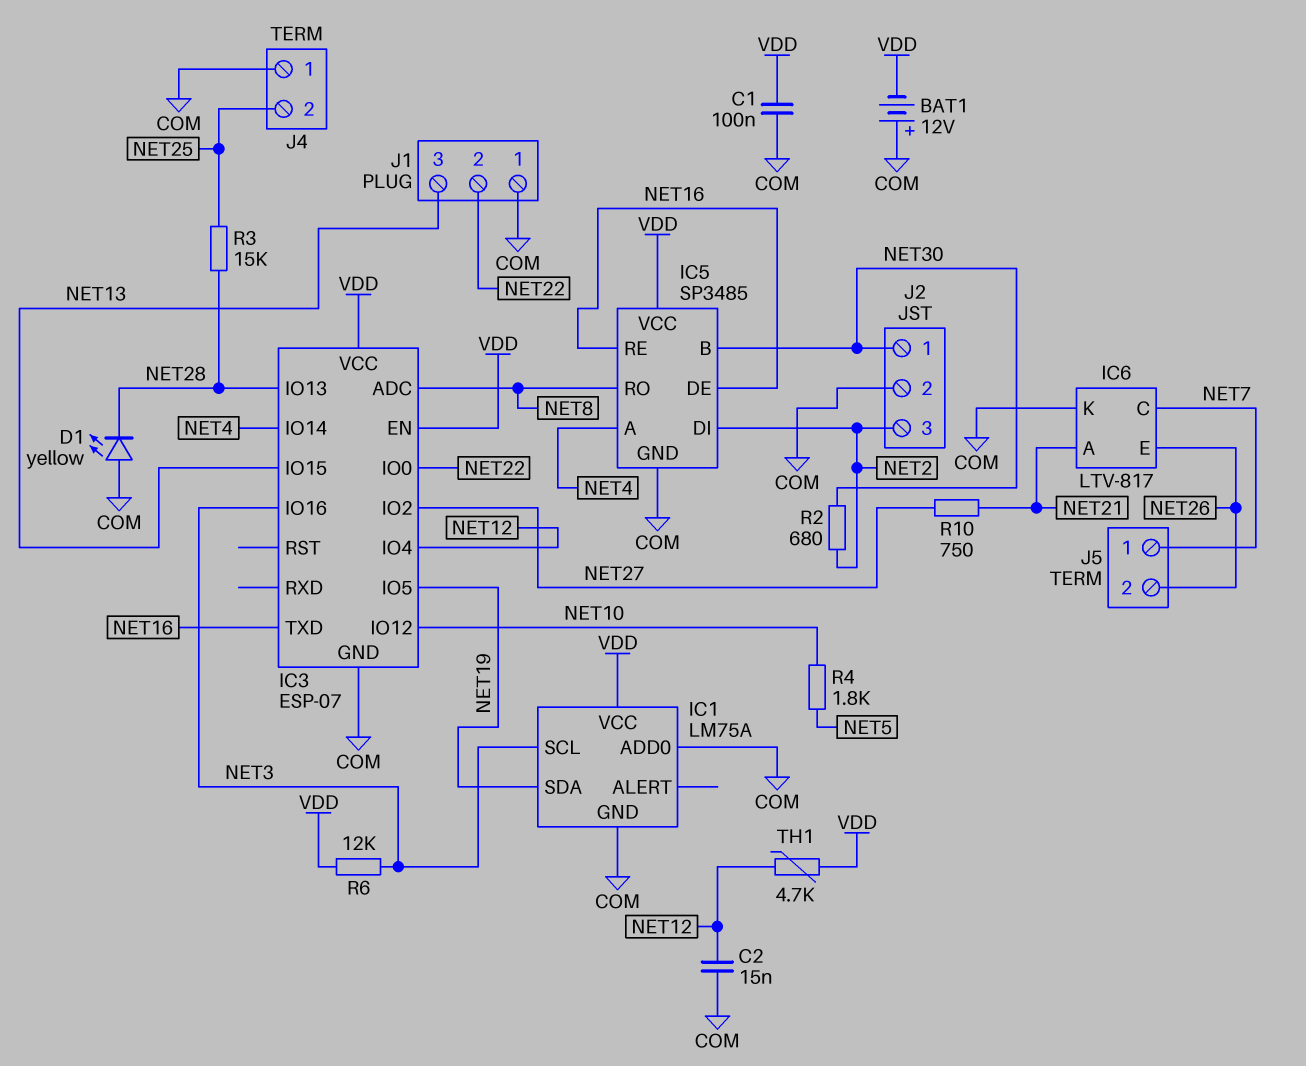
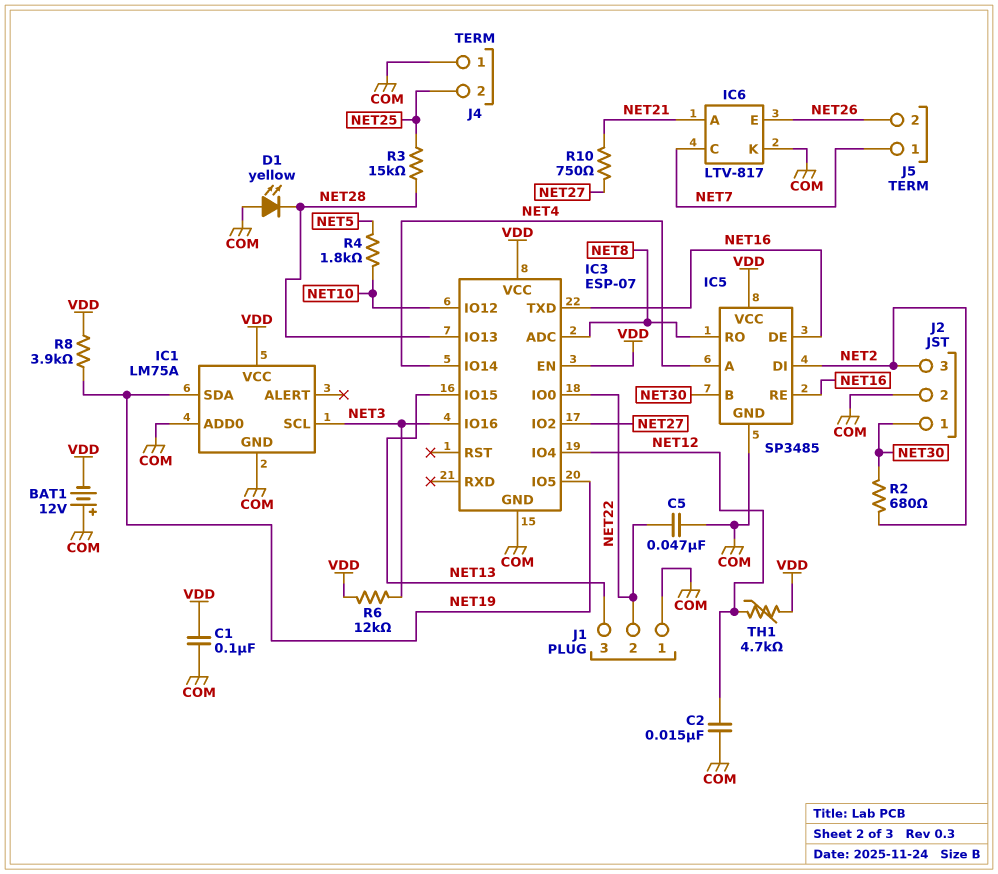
C5: none -> 47nF (COM, NET22)
R8: none -> 3.9k (NET19, VDD)

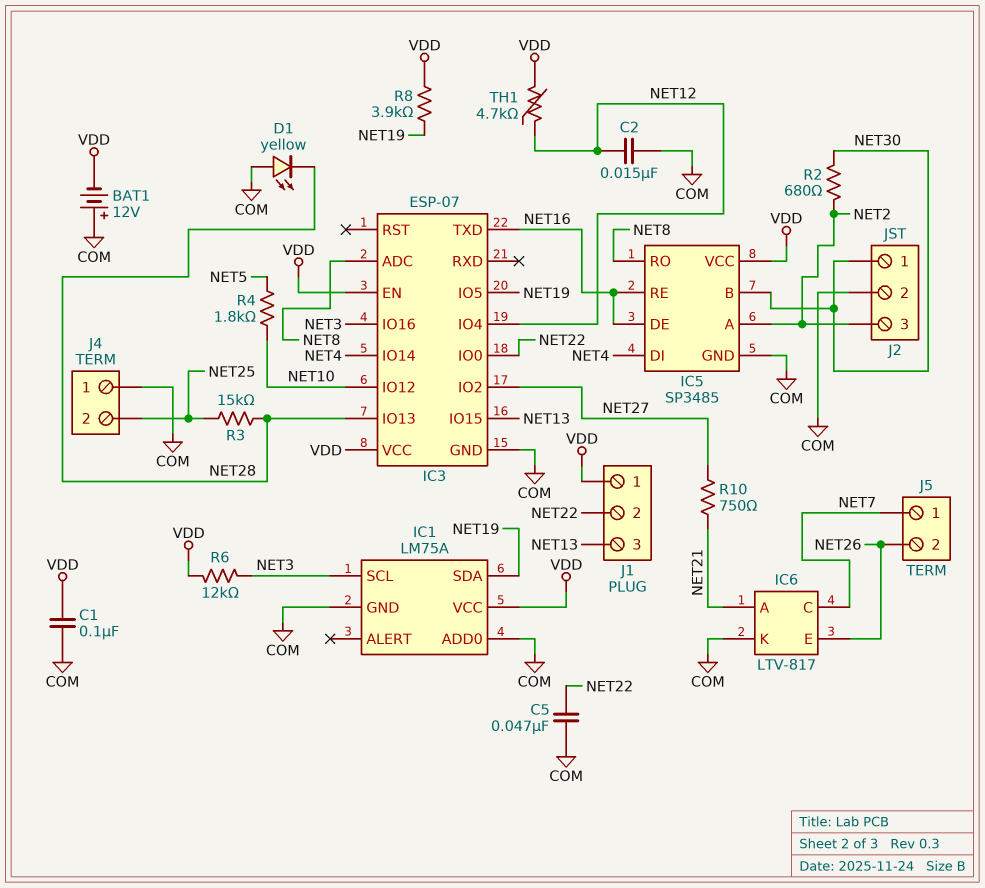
IC5 pin A: NET4 -> NET2
IC5 pin DI: NET2 -> NET4
J1 pin 1: COM -> VDD

